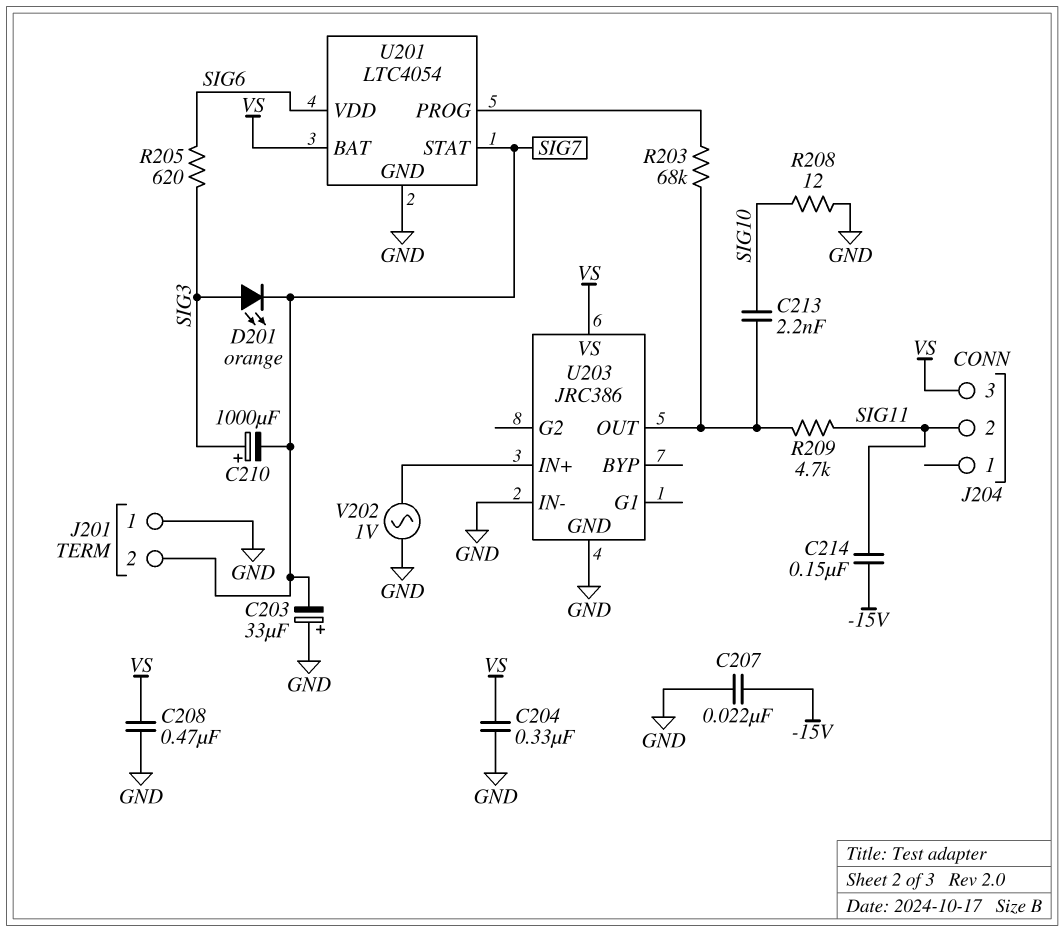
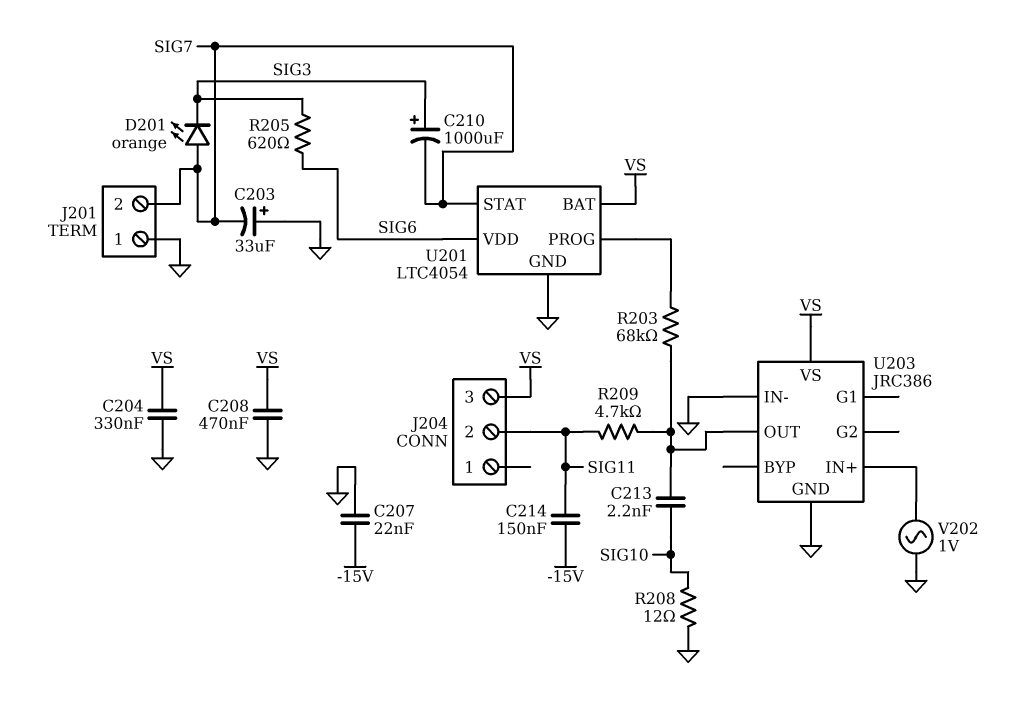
D201: LED orange (A SIG3, K SIG7) -> LED orange (A SIG7, K SIG3)

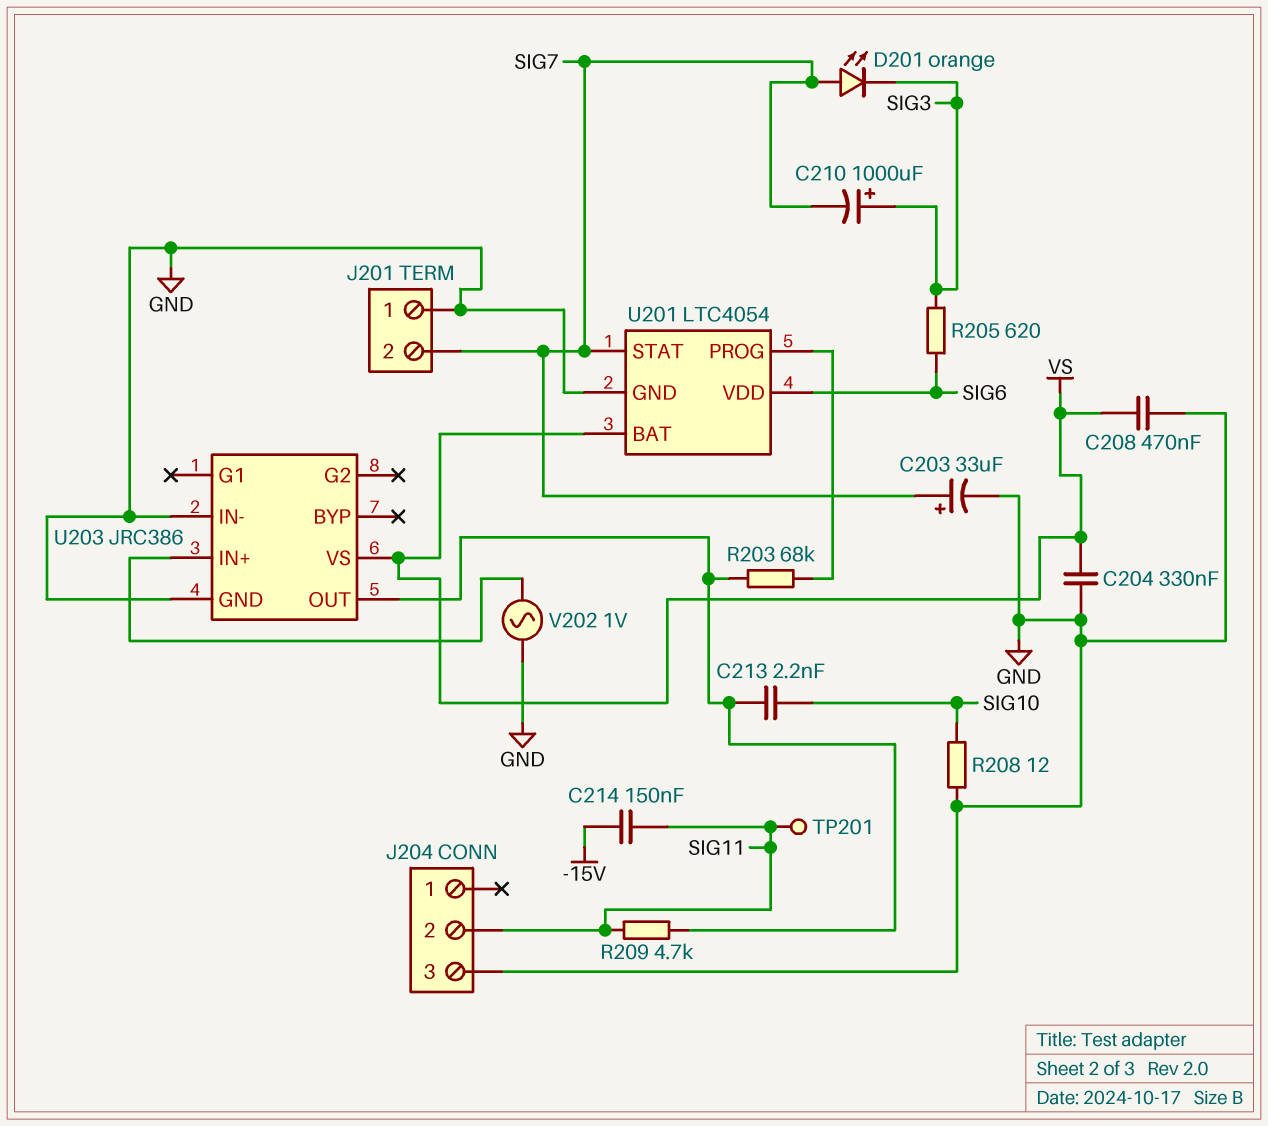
C203: 33uF (plus GND, minus SIG7) -> 33uF (plus SIG7, minus GND)
C207: 22nF (-15V, GND) -> none
J204 pin 3: VS -> GND
TP201: none -> test point (SIG11)

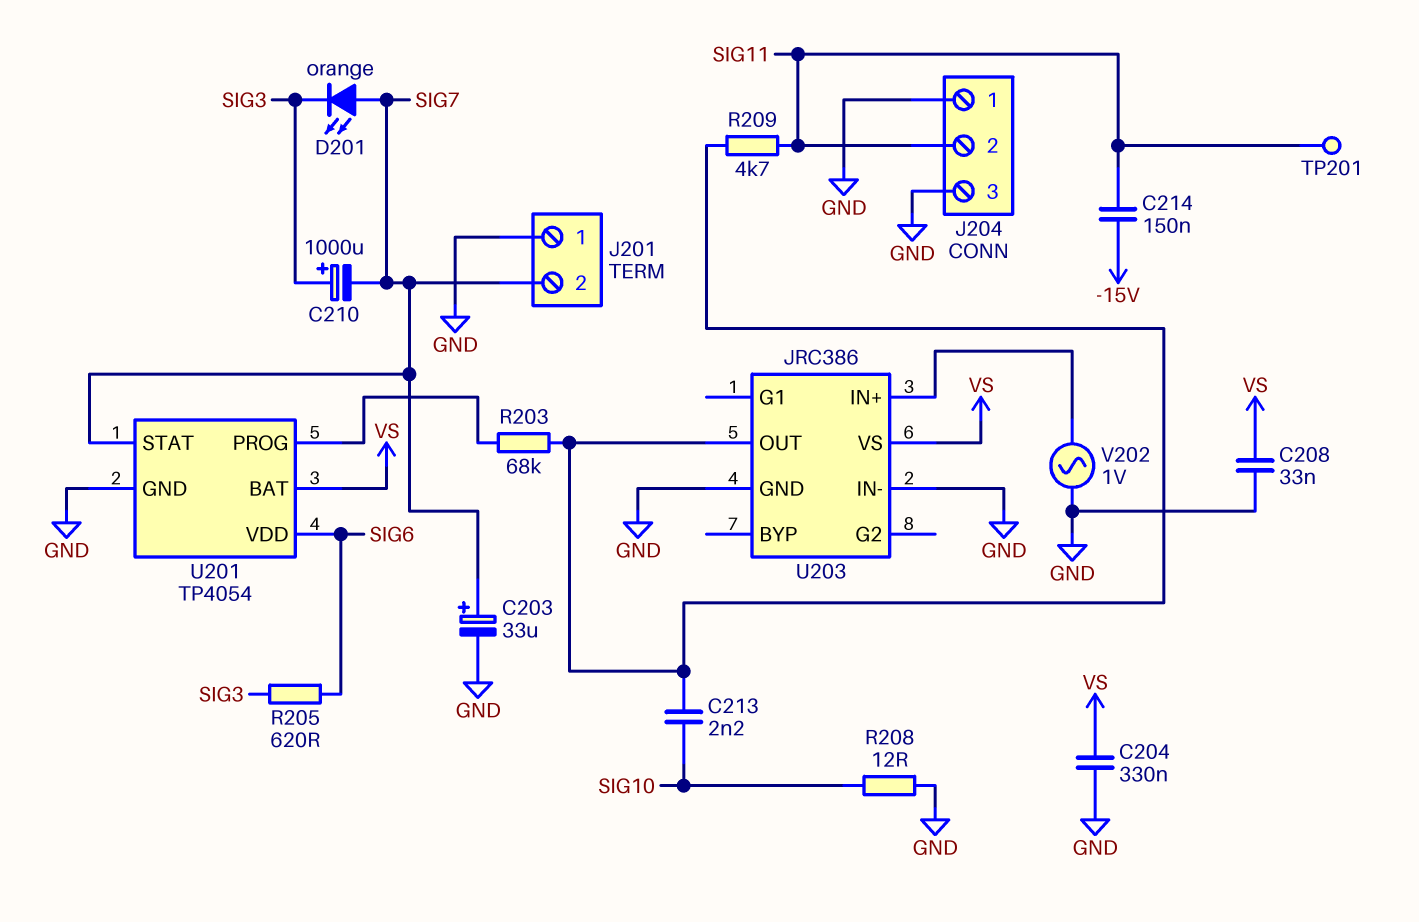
C208: 470nF (GND, VS) -> 33nF (GND, VS)
J204 pin 1: none -> GND
U201: LTC4054 -> TP4054

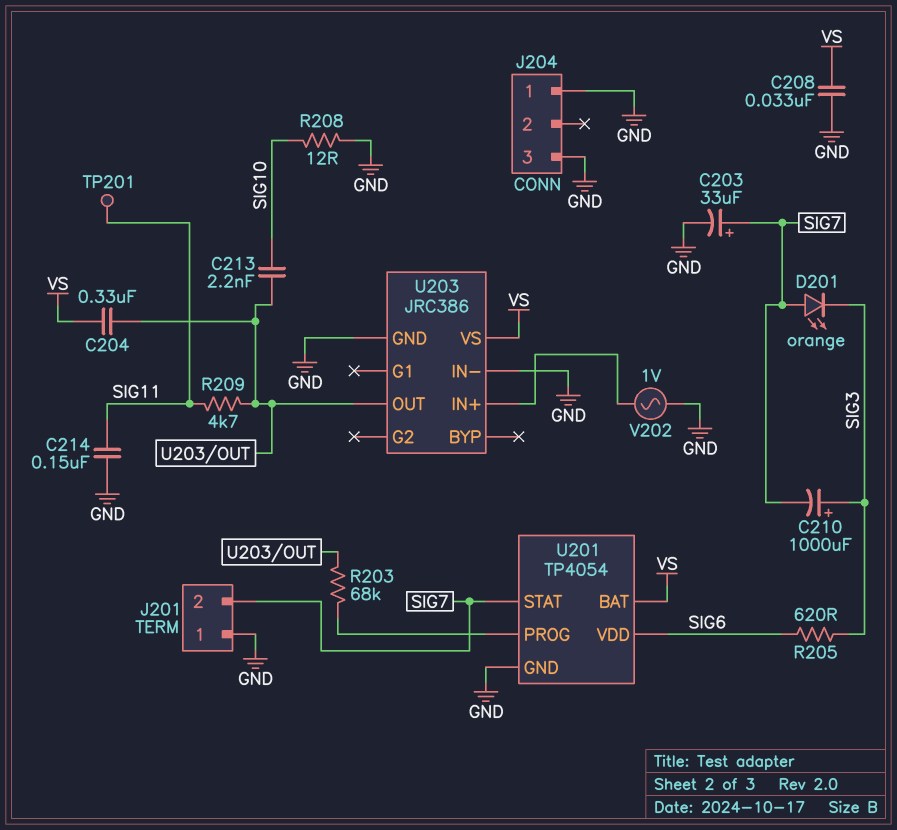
C204: 330nF (GND, VS) -> 330nF (U203/OUT, VS)
C214: 150nF (-15V, SIG11) -> 150nF (GND, SIG11)
J204 pin 2: SIG11 -> none

